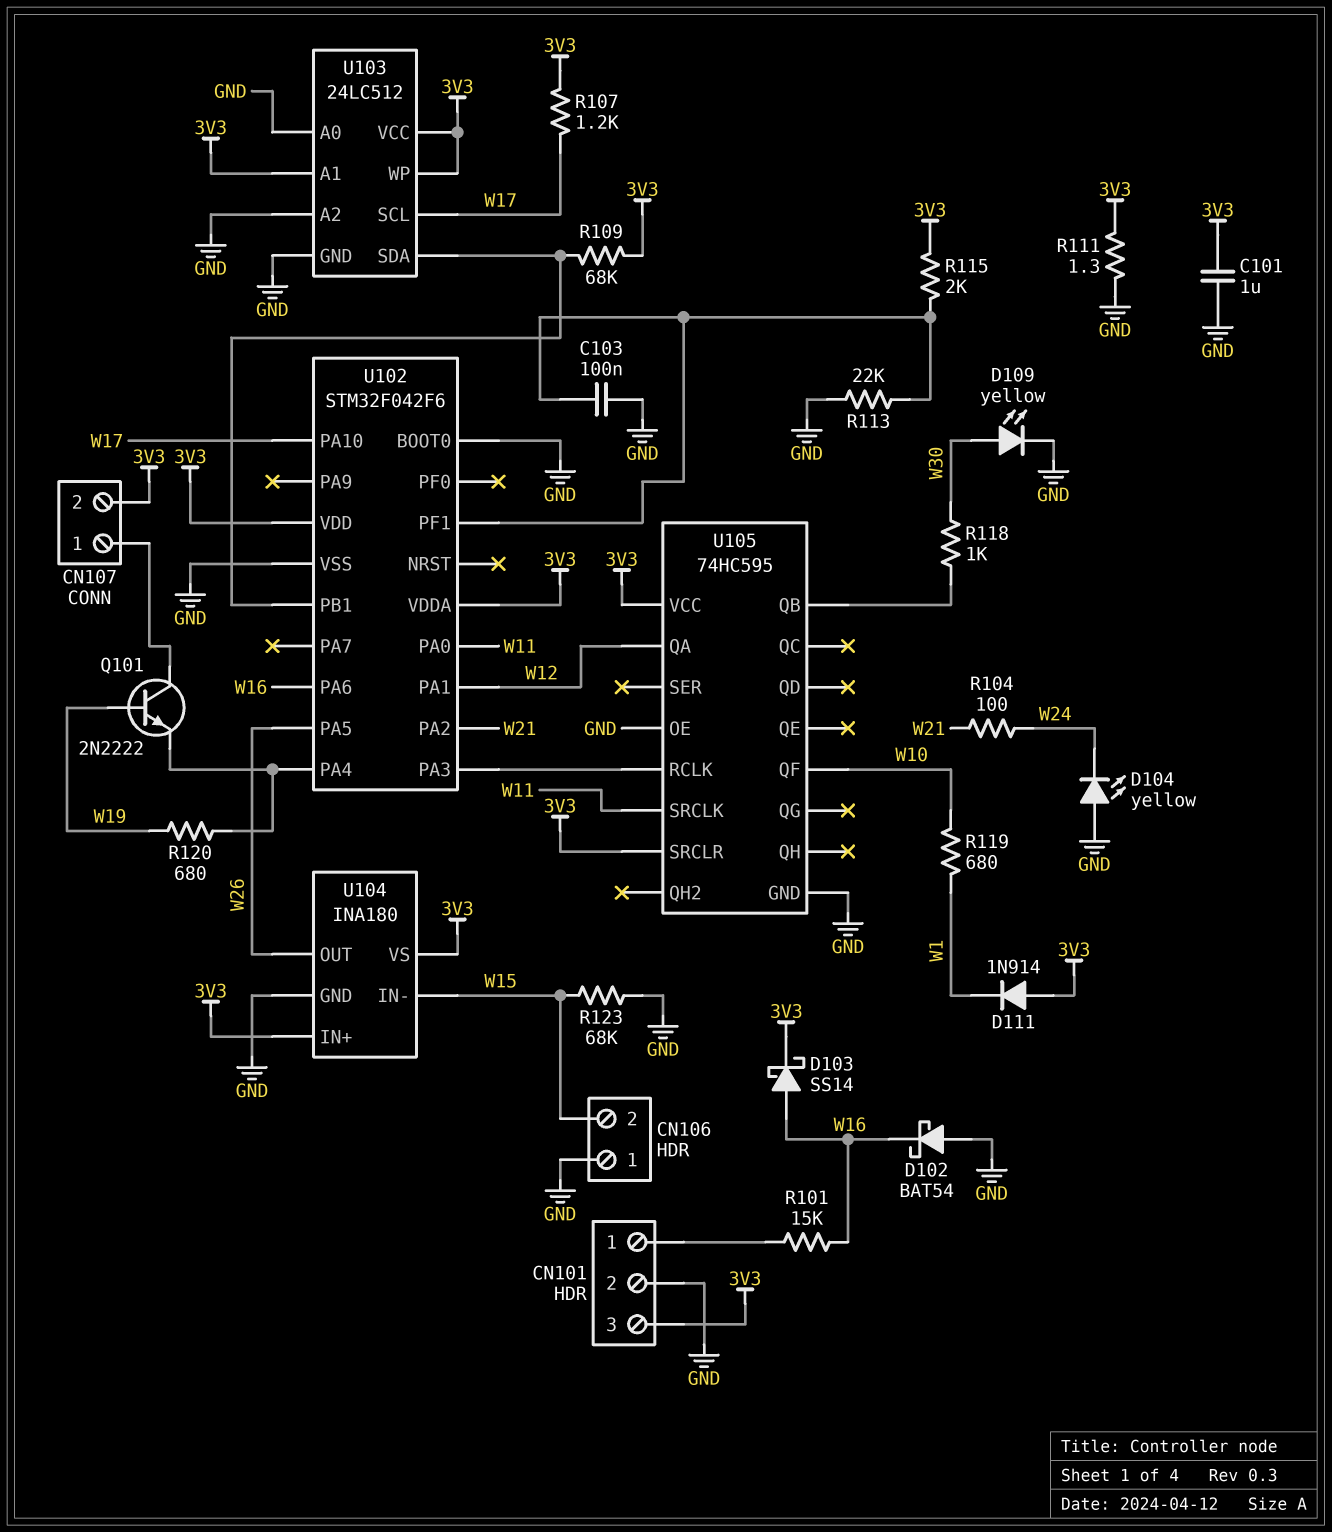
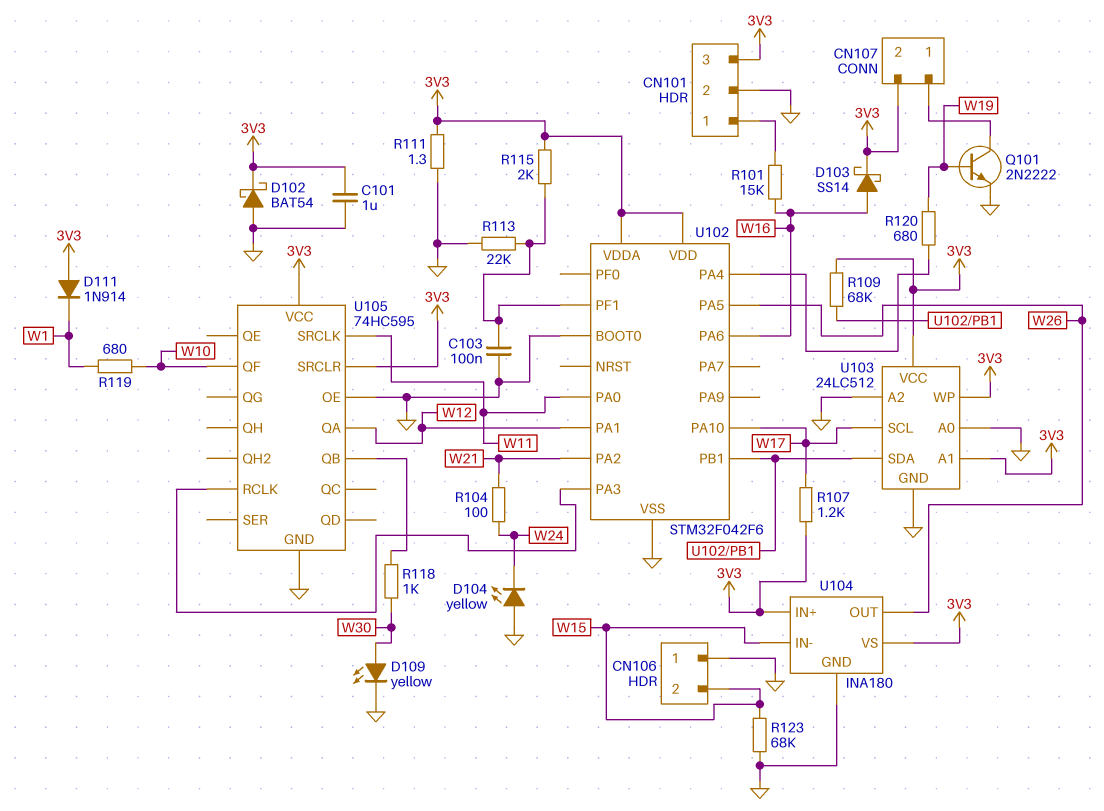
D102: schottky BAT54 (A GND, K W16) -> schottky BAT54 (A GND, K 3V3)
Q101: NPN 2N2222 (B W19, C CN107/1, E U102/PA4) -> NPN 2N2222 (B W19, C CN107/1, E GND)

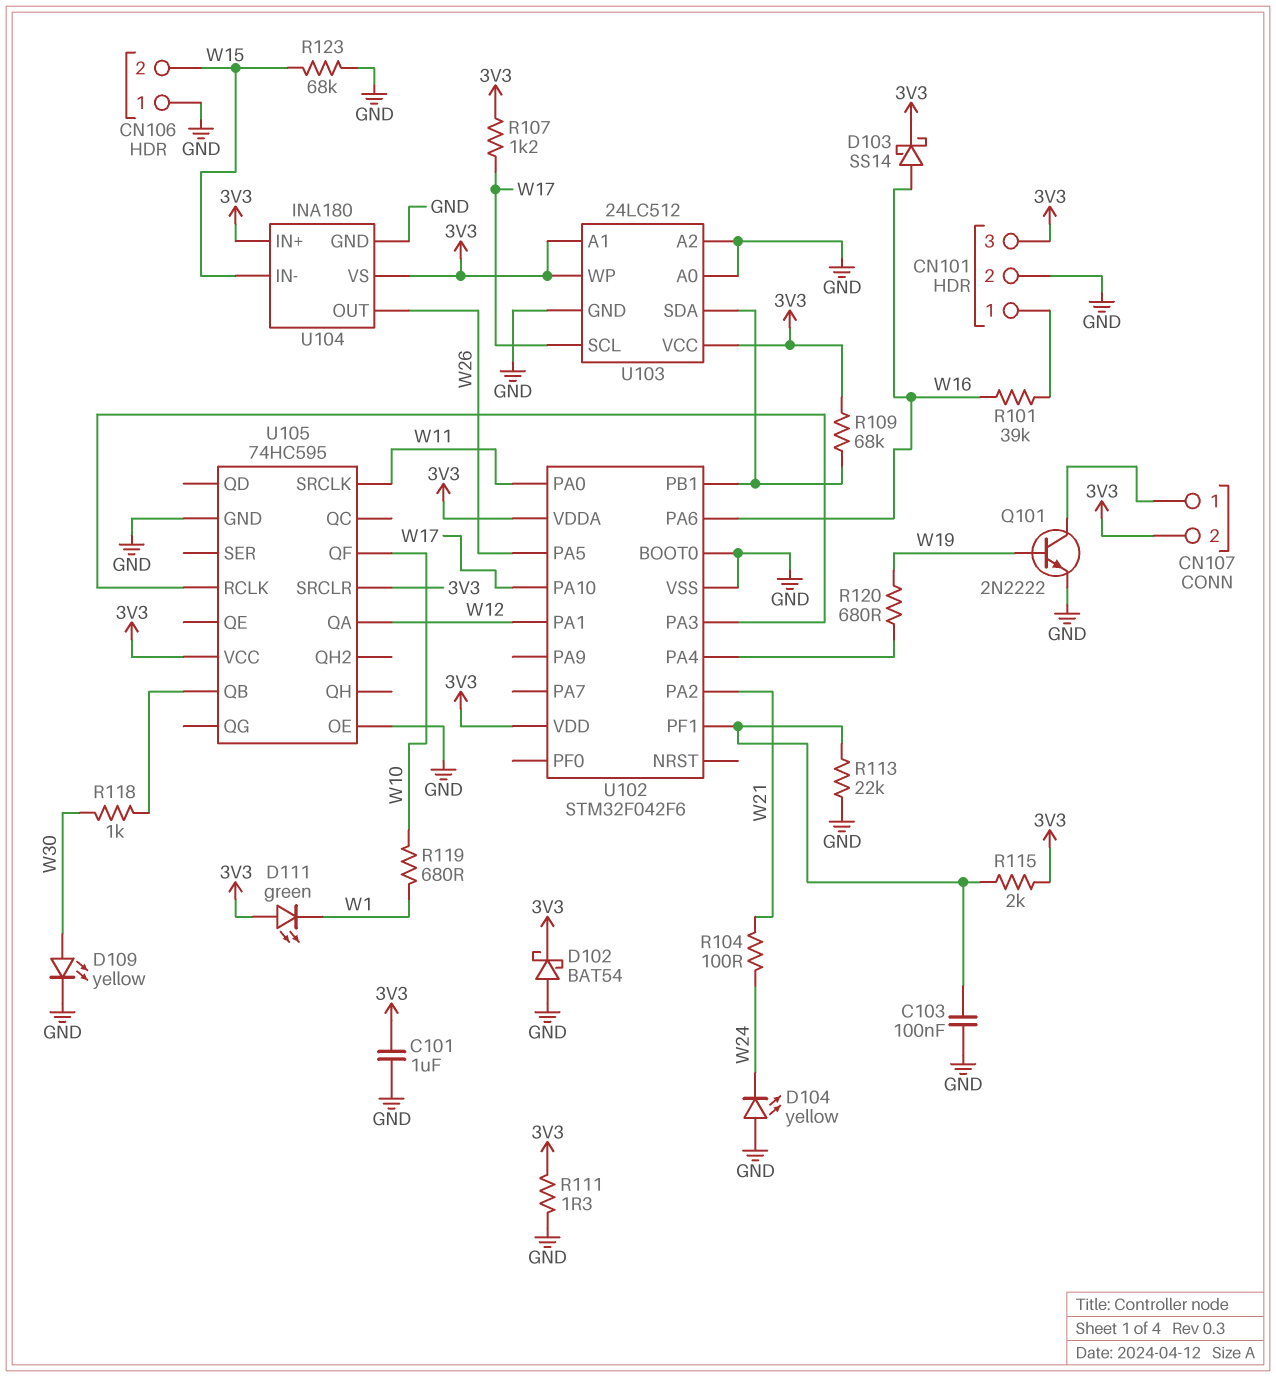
D111: diode 1N914 (A 3V3, K W1) -> LED green (A 3V3, K W1)
R101: 15k (CN101/1, W16) -> 39k (CN101/1, W16)

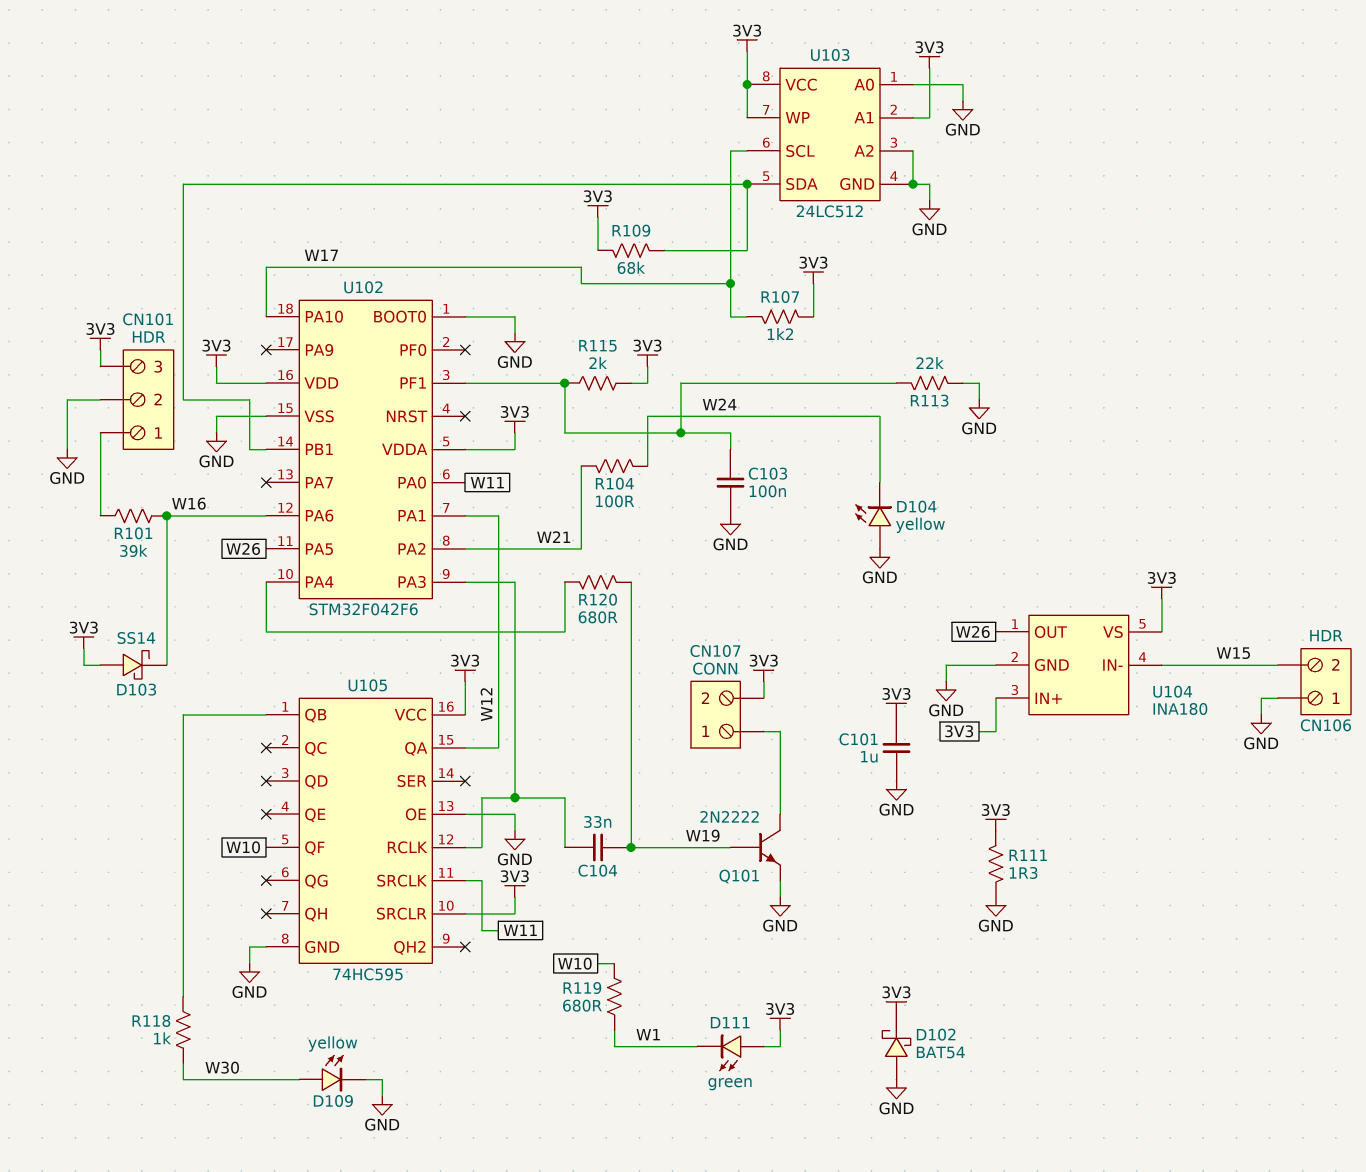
C104: none -> 33nF (U102/PA3, W19)
D103: schottky SS14 (A W16, K 3V3) -> schottky SS14 (A 3V3, K W16)
R123: 68k (GND, W15) -> none

